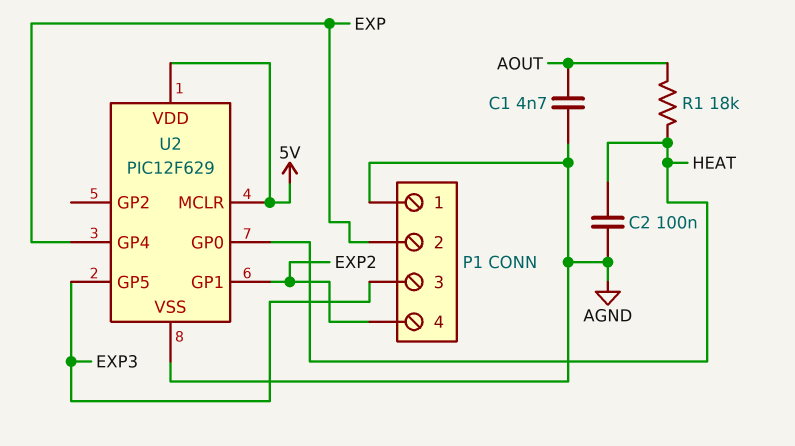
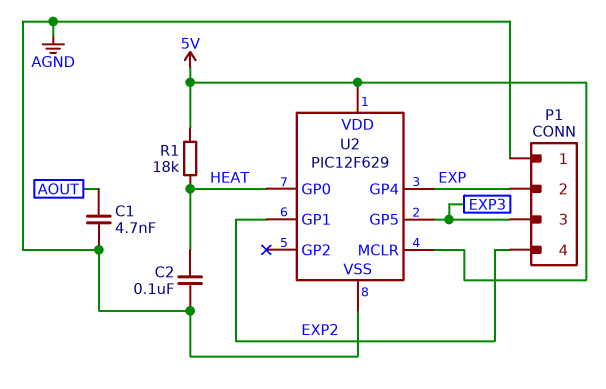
R1: 18k (AOUT, HEAT) -> 18k (5V, HEAT)

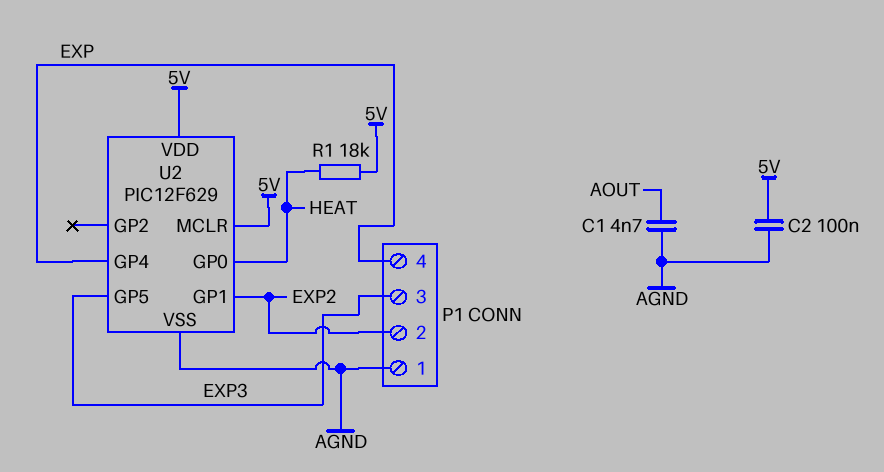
C2: 100nF (AGND, HEAT) -> 100nF (5V, AGND)
P1 pin 2: EXP -> EXP2
P1 pin 4: EXP2 -> EXP

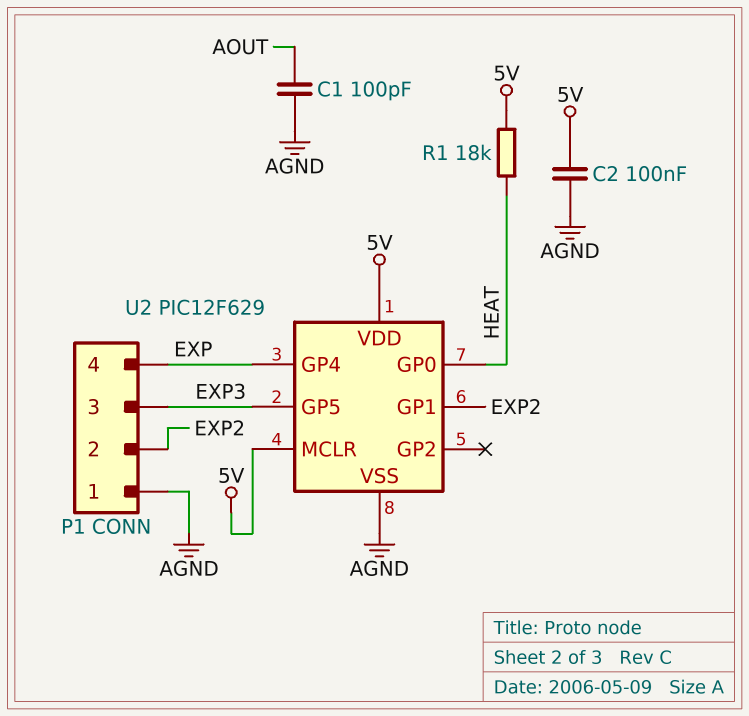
C1: 4.7nF (AGND, AOUT) -> 100pF (AGND, AOUT)

